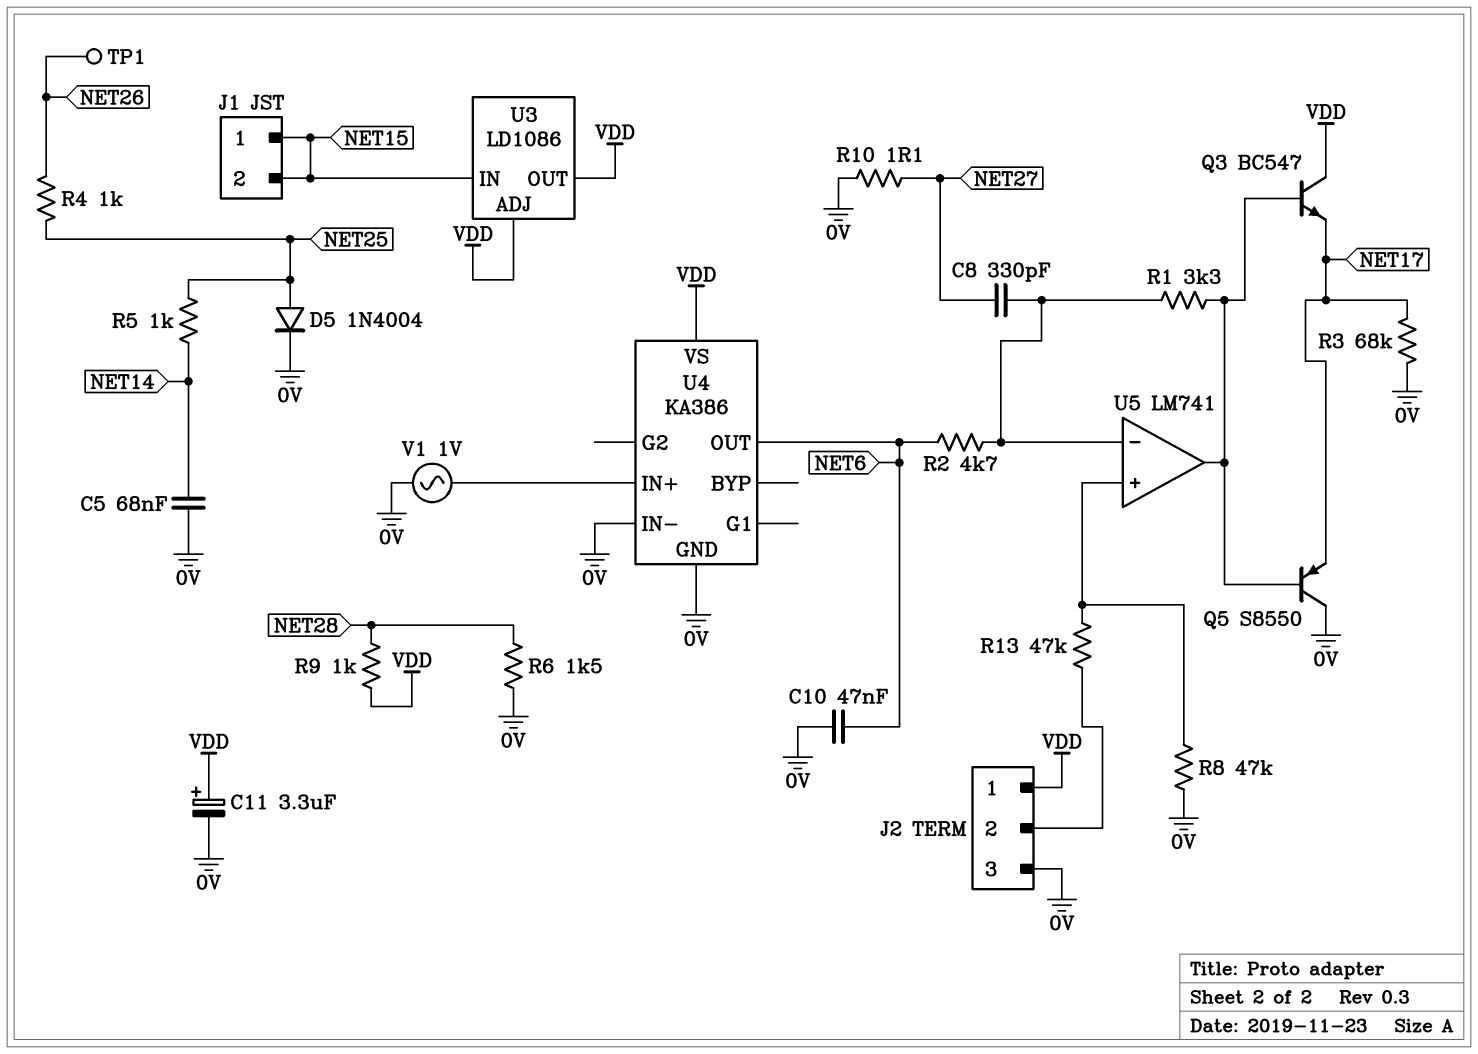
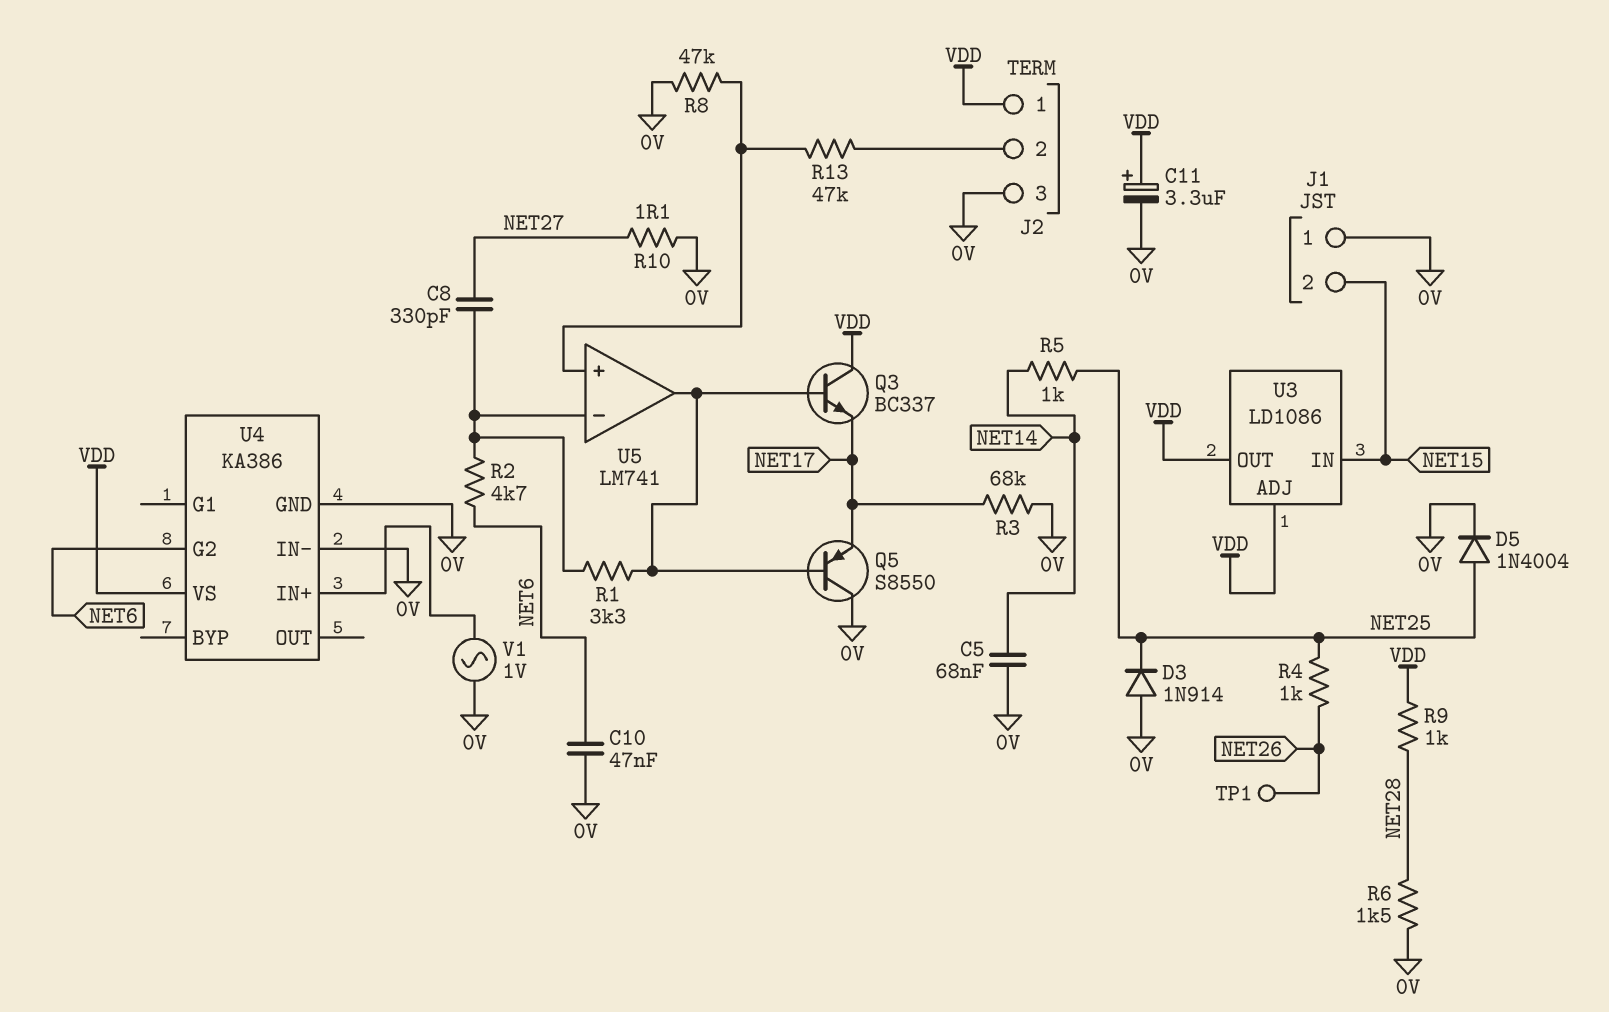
D3: none -> diode 1N914 (A 0V, K NET25)
J1 pin 1: NET15 -> 0V
Q3: NPN BC547 (B U5/out, C VDD, E NET17) -> NPN BC337 (B U5/out, C VDD, E NET17)
U4 pin G2: none -> NET6
U4 pin OUT: NET6 -> none

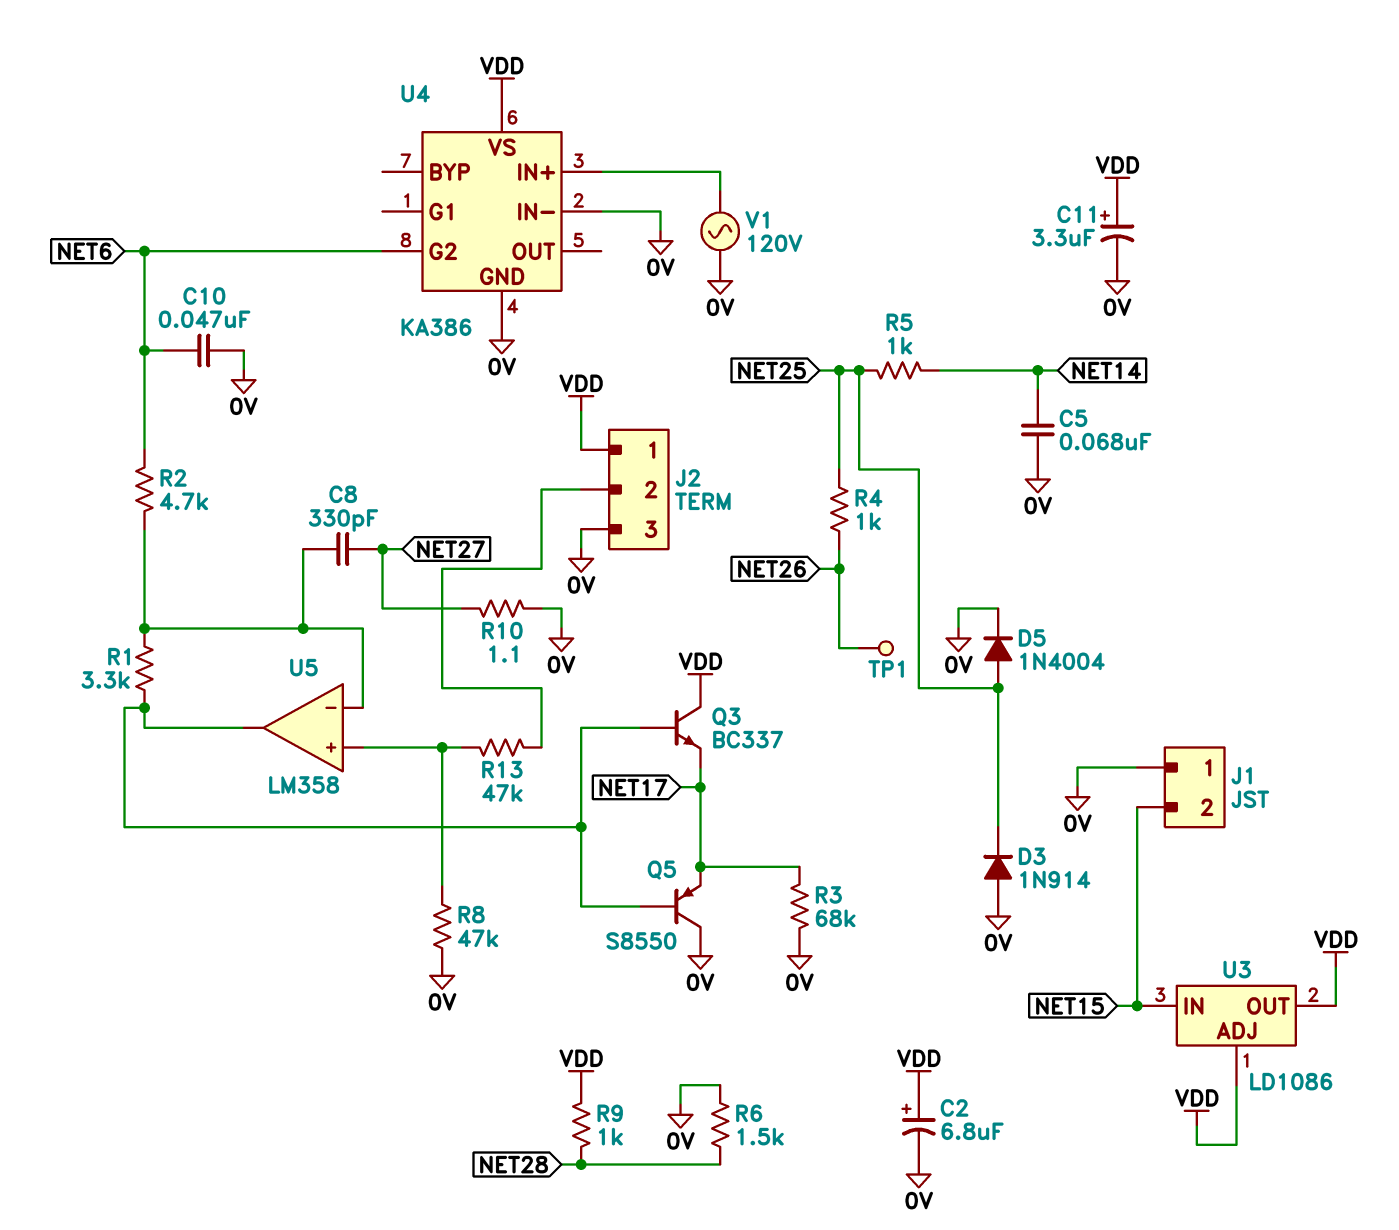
C2: none -> 6.8uF (plus VDD, minus 0V)
U5: LM741 -> LM358
V1: AC 1V (0V, U4/IN+) -> AC 120V (0V, U4/IN+)

